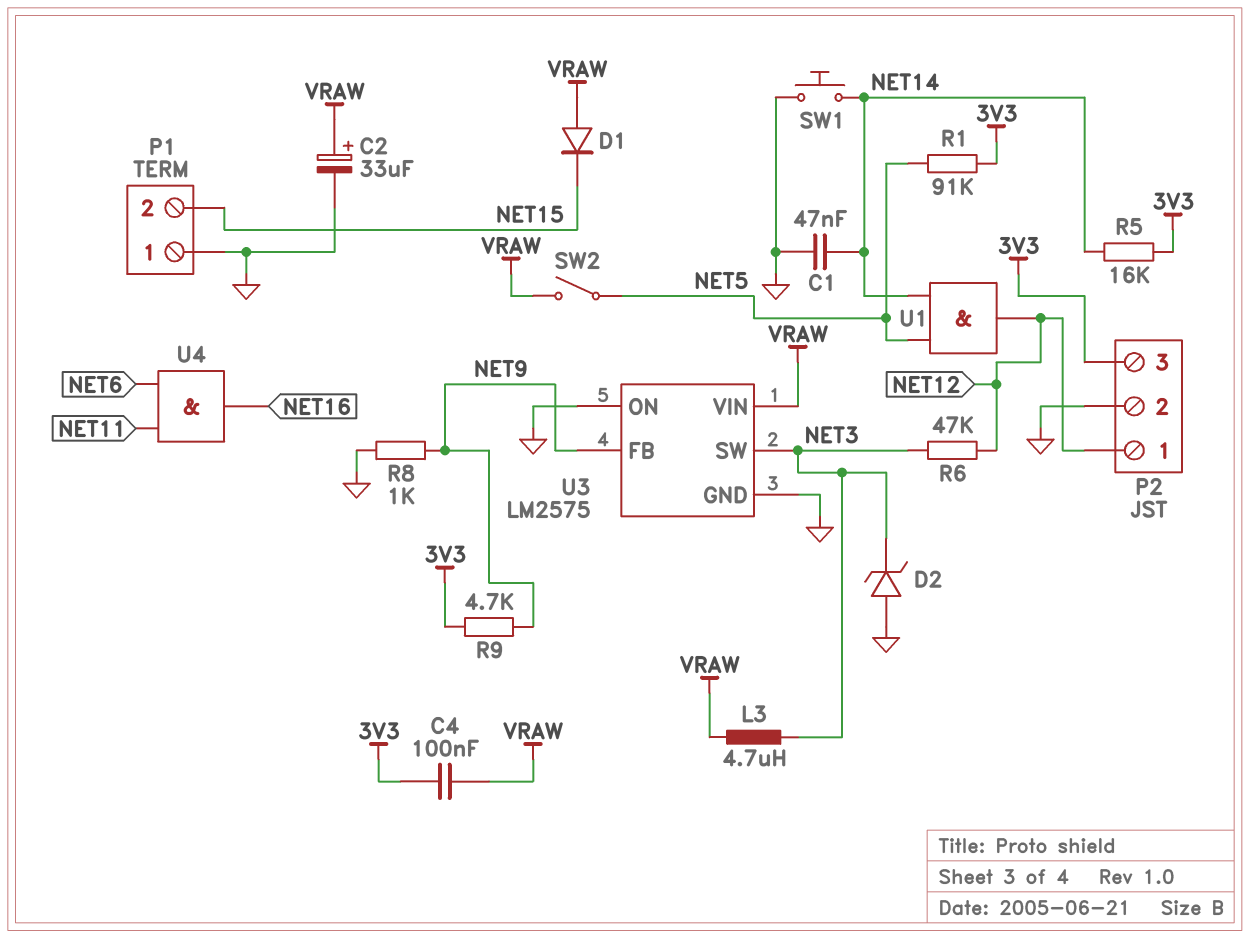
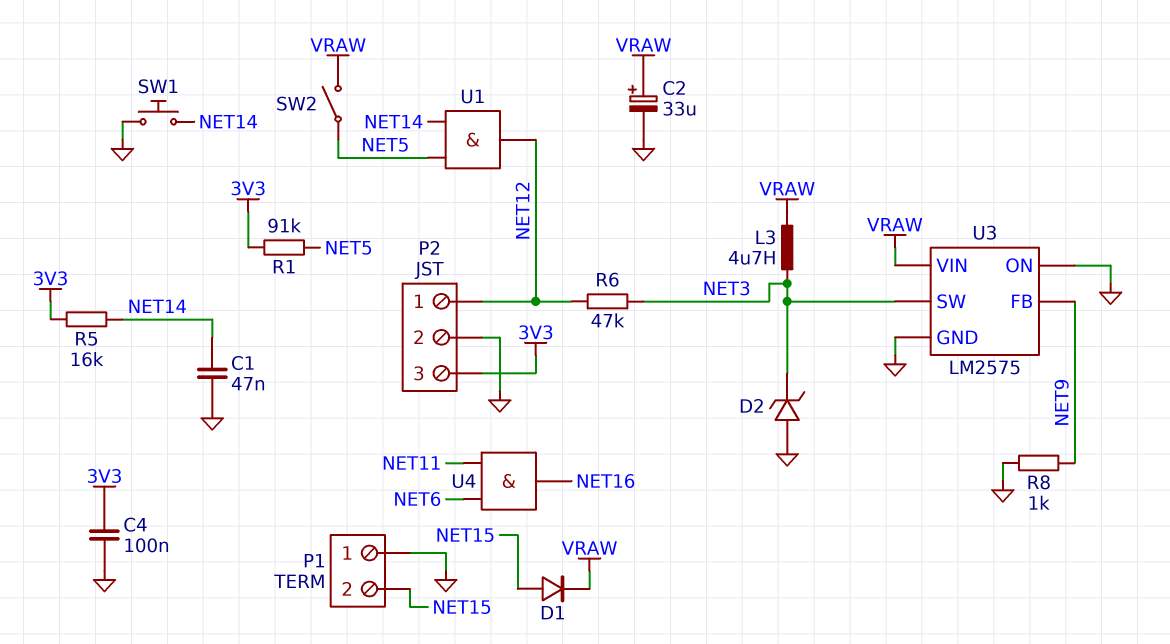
C4: 100nF (3V3, VRAW) -> 100nF (3V3, GND)
D1: diode (A VRAW, K NET15) -> diode (A NET15, K VRAW)
R9: 4.7k (3V3, NET9) -> none

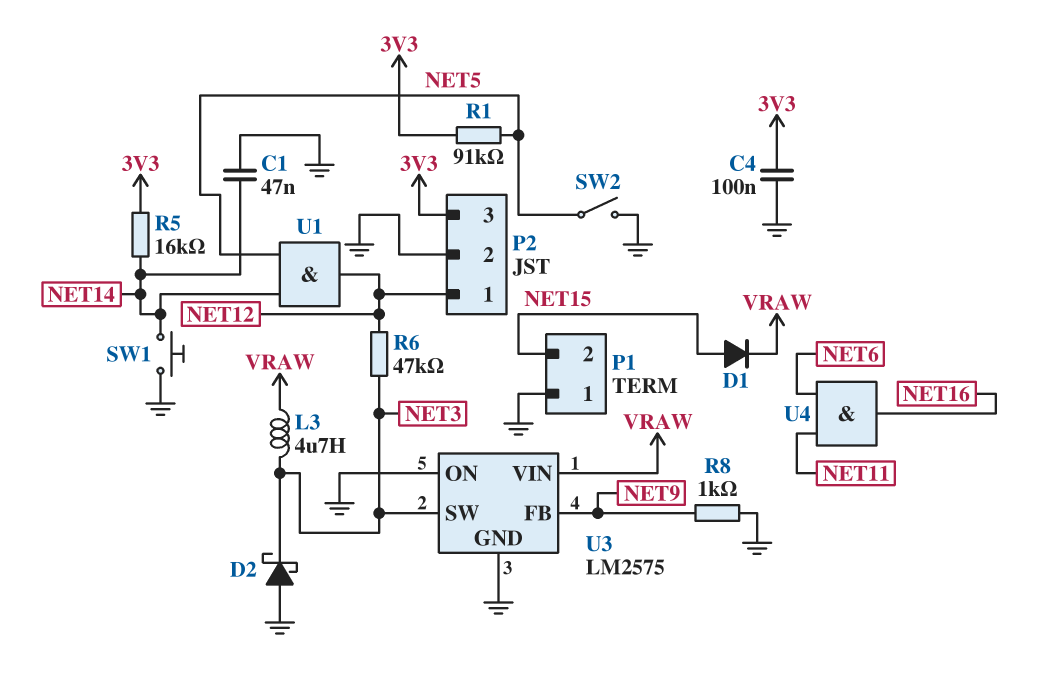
C2: 33uF (plus VRAW, minus GND) -> none
D2: zener (A GND, K NET3) -> schottky (A GND, K NET3)
SW2: switch (NET5, VRAW) -> switch (GND, NET5)

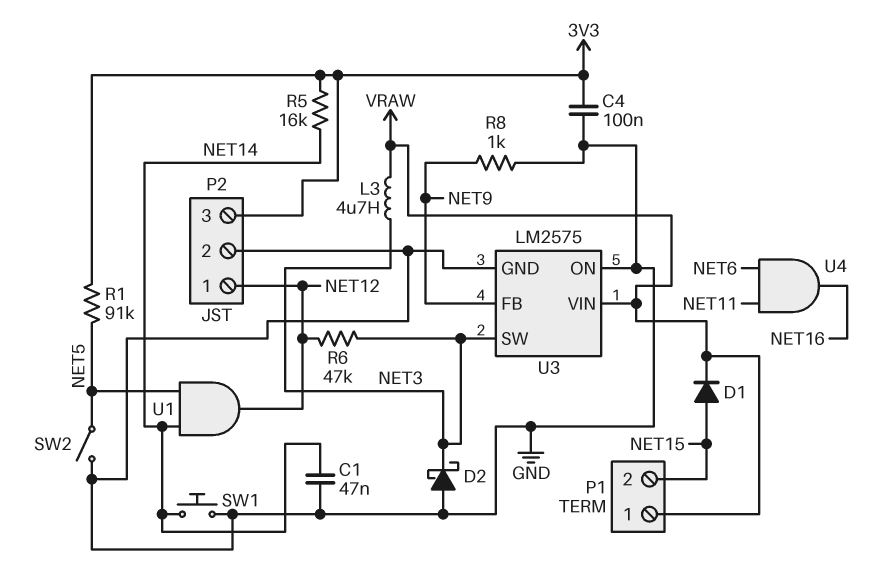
P1 pin 1: GND -> VRAW

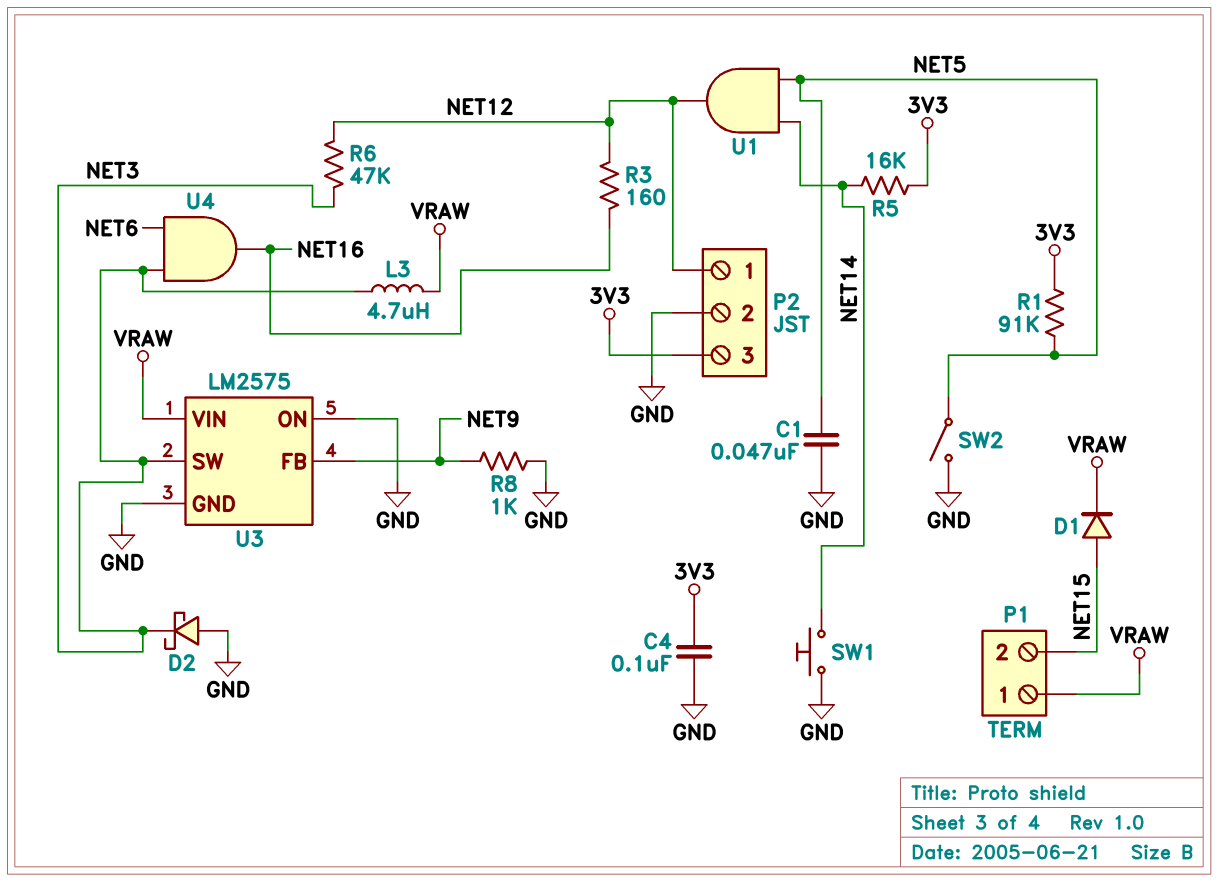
C1: 47nF (GND, NET14) -> 47nF (GND, NET5)
R3: none -> 160 (NET12, NET16)
U4: AND (in NET6, in NET11, out NET16) -> AND (in NET3, in NET6, out NET16)

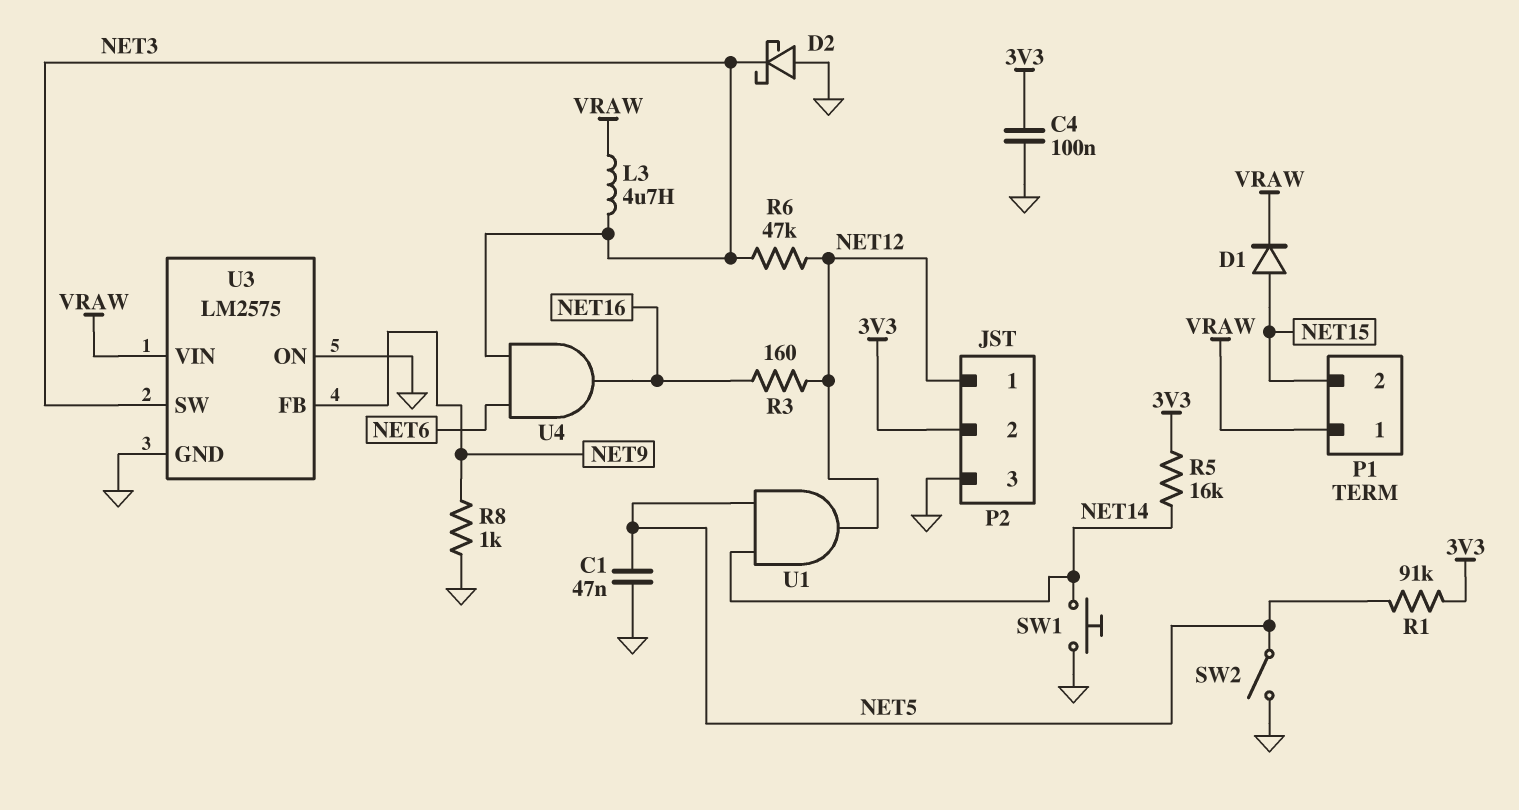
P2 pin 2: GND -> 3V3
P2 pin 3: 3V3 -> GND

